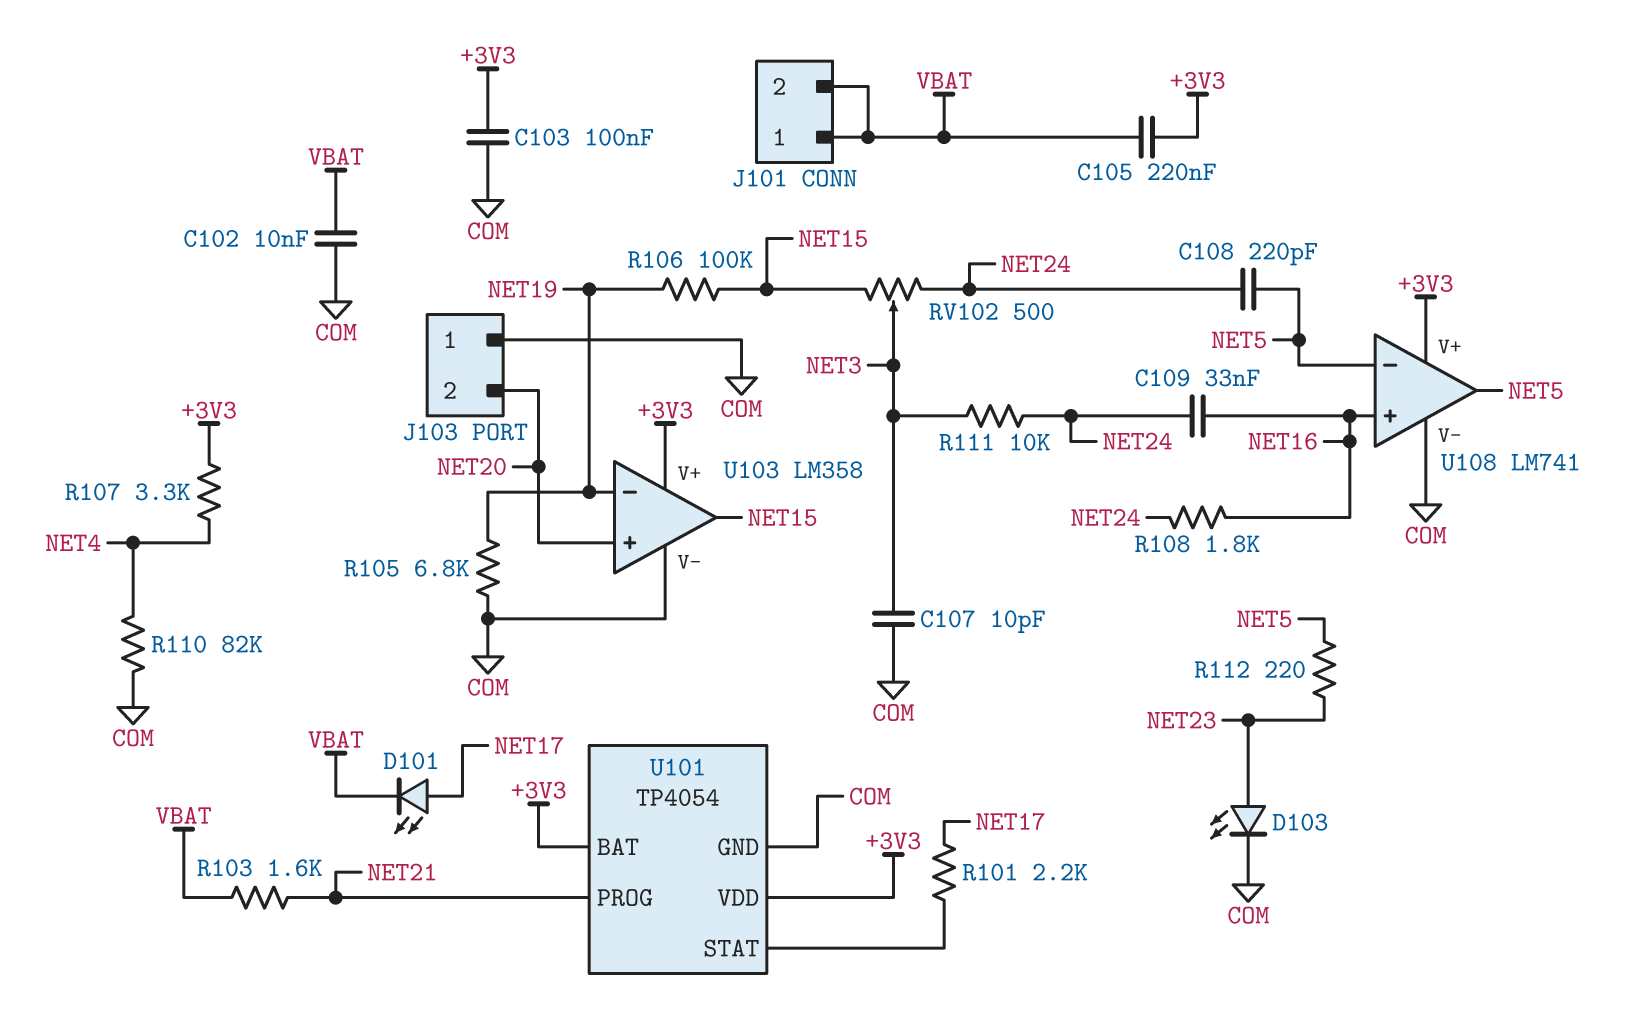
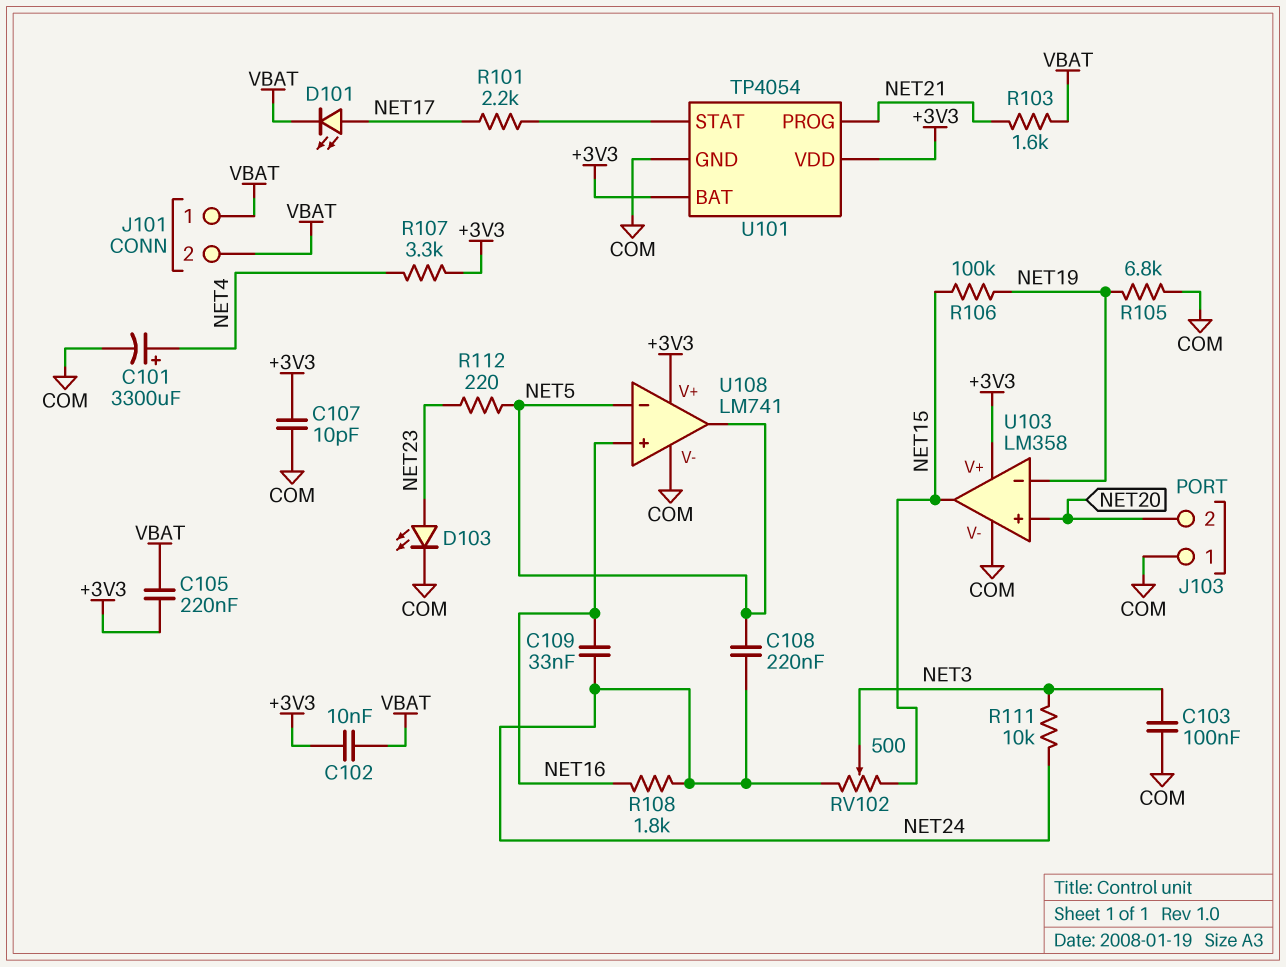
C101: none -> 3300uF (plus NET4, minus COM)
C102: 10nF (COM, VBAT) -> 10nF (+3V3, VBAT)
C103: 100nF (+3V3, COM) -> 100nF (COM, NET3)
C107: 10pF (COM, NET3) -> 10pF (+3V3, COM)
C108: 220pF (NET5, NET24) -> 220nF (NET5, NET24)
R110: 82k (COM, NET4) -> none

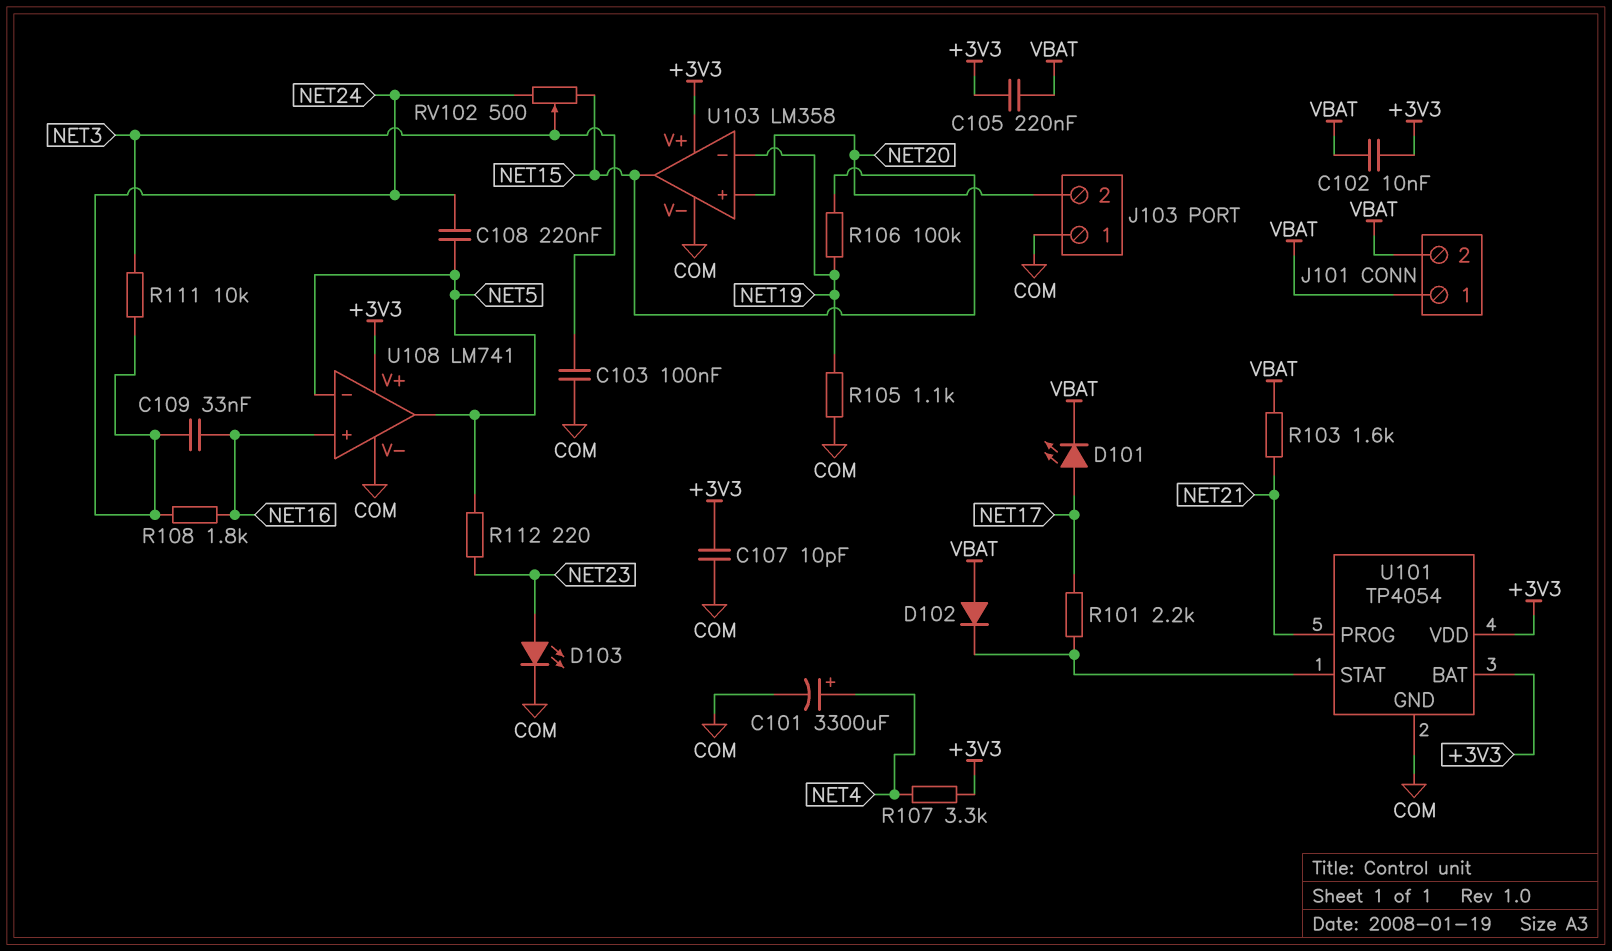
D102: none -> diode (A VBAT, K U101/STAT)
R105: 6.8k (COM, NET19) -> 1.1k (COM, NET19)

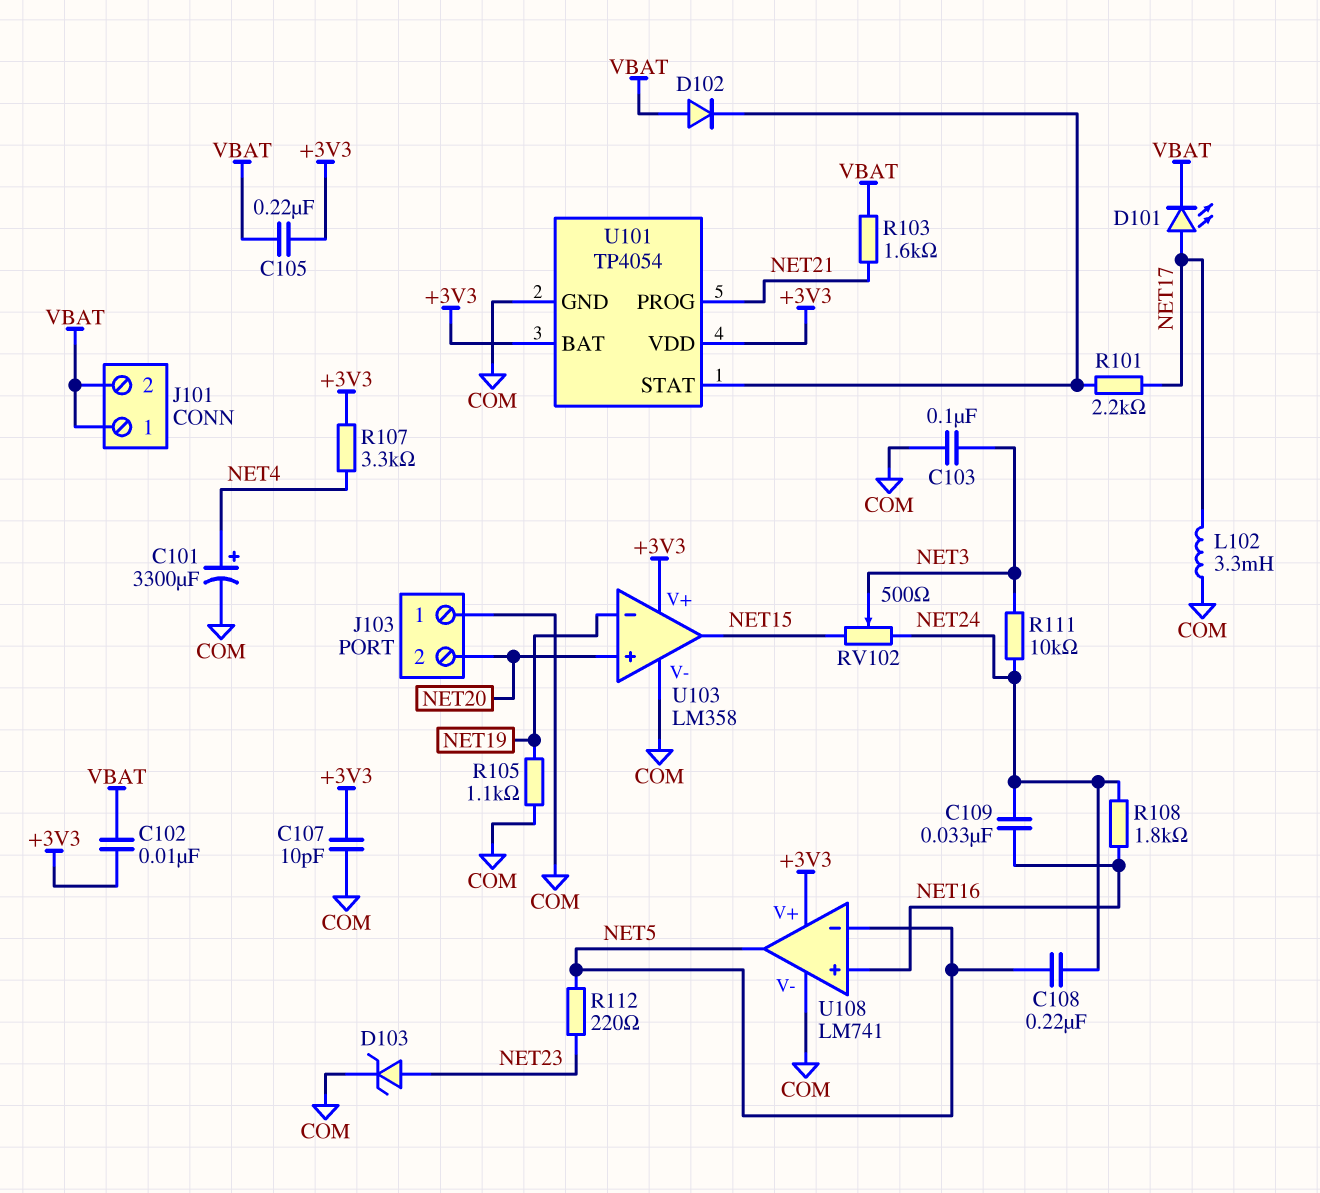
D103: LED (A NET23, K COM) -> zener (A NET23, K COM)
L102: none -> 3.3mH (COM, NET17)
R106: 100k (NET15, NET19) -> none

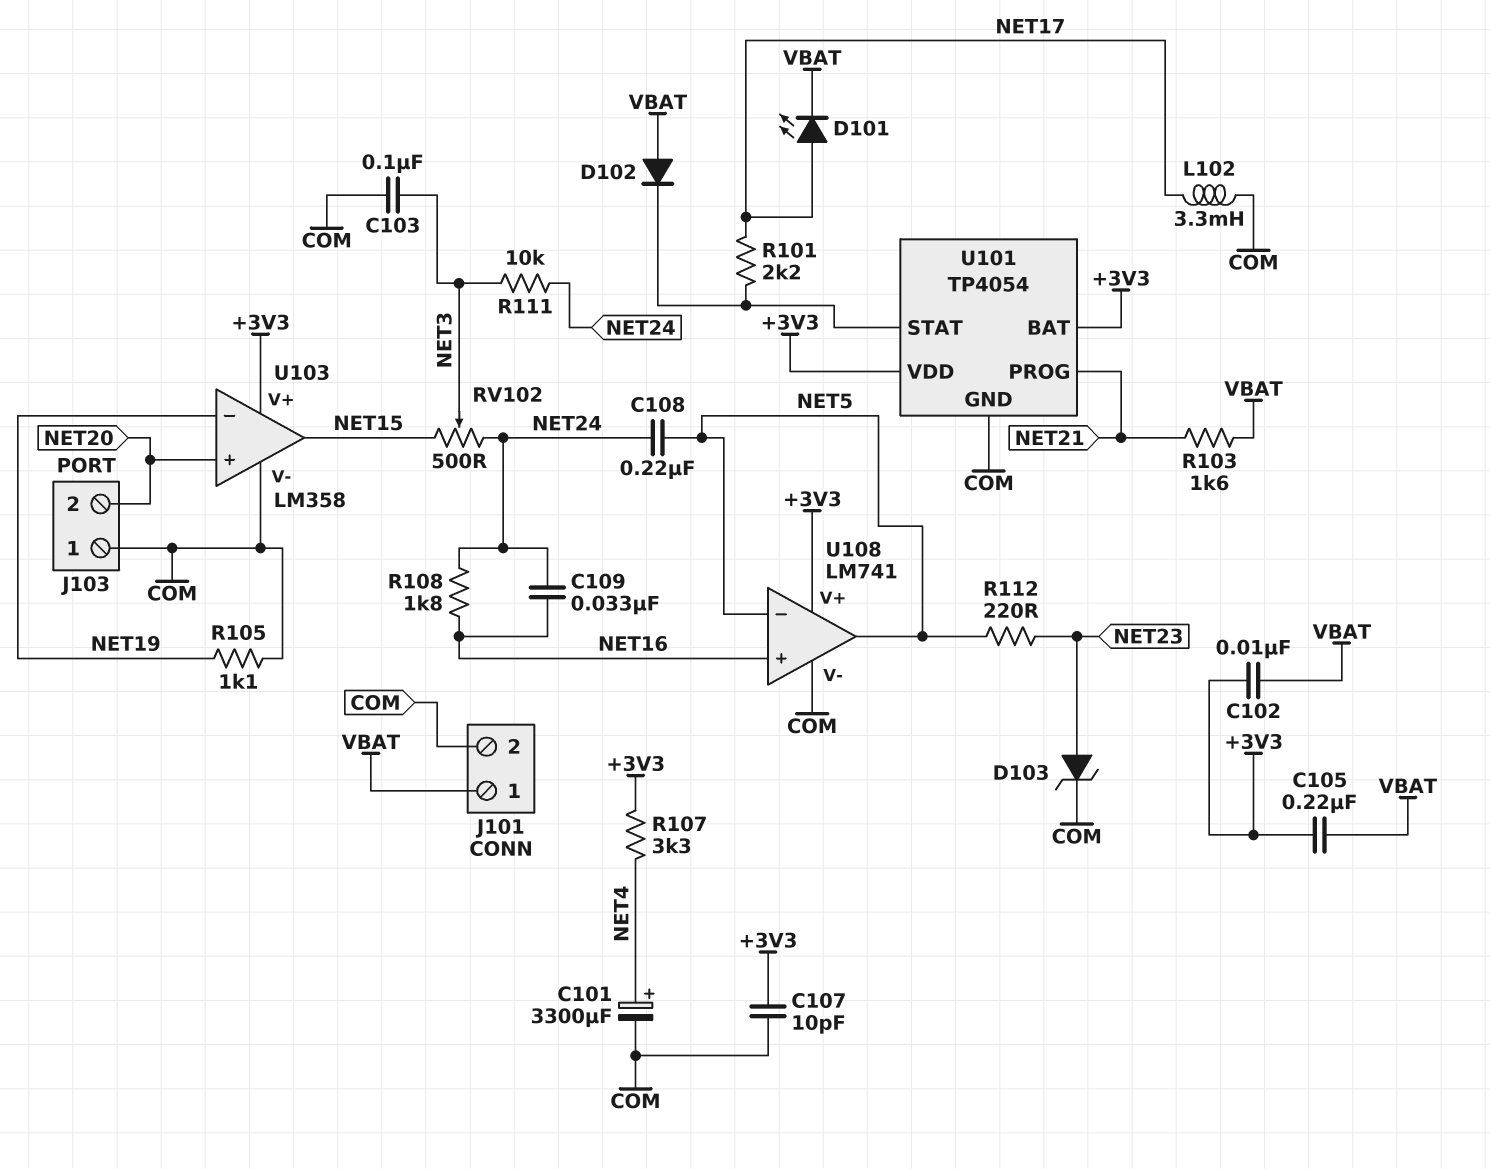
J101 pin 2: VBAT -> COM

